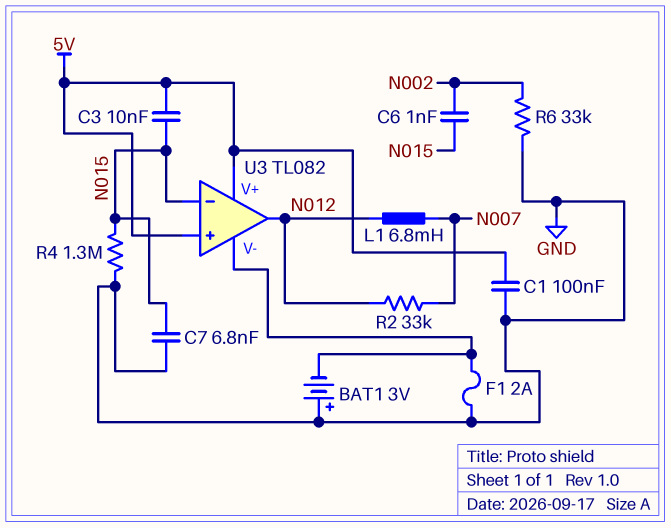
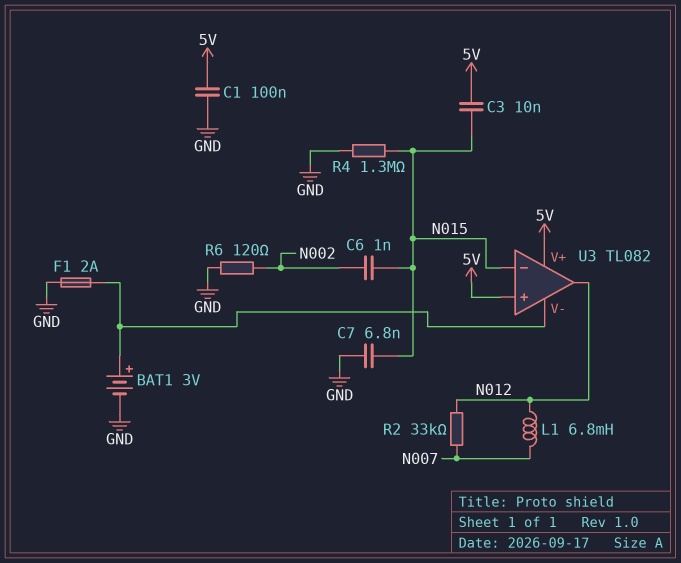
BAT1: 3V (plus GND, minus U3/V-) -> 3V (plus U3/V-, minus GND)
R6: 33k (GND, N002) -> 120 (GND, N002)

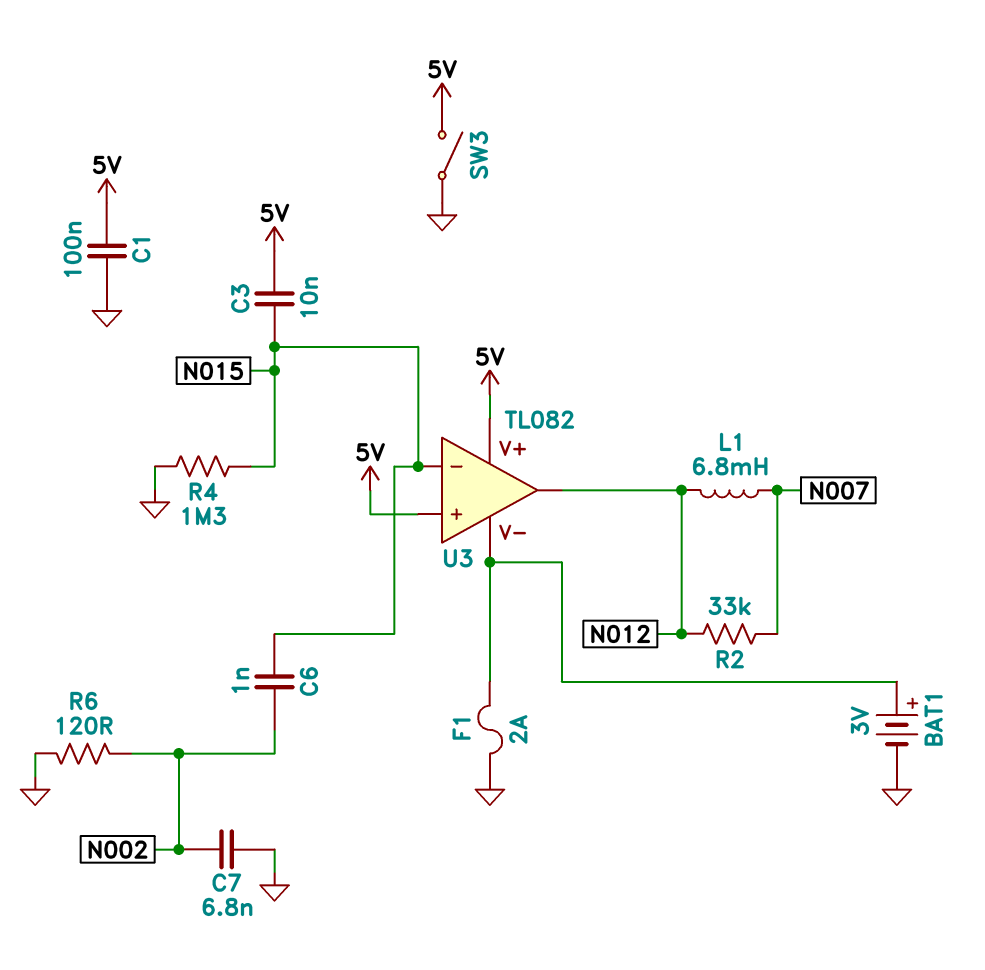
C7: 6.8nF (GND, N015) -> 6.8nF (GND, N002)
SW3: none -> switch (5V, GND)

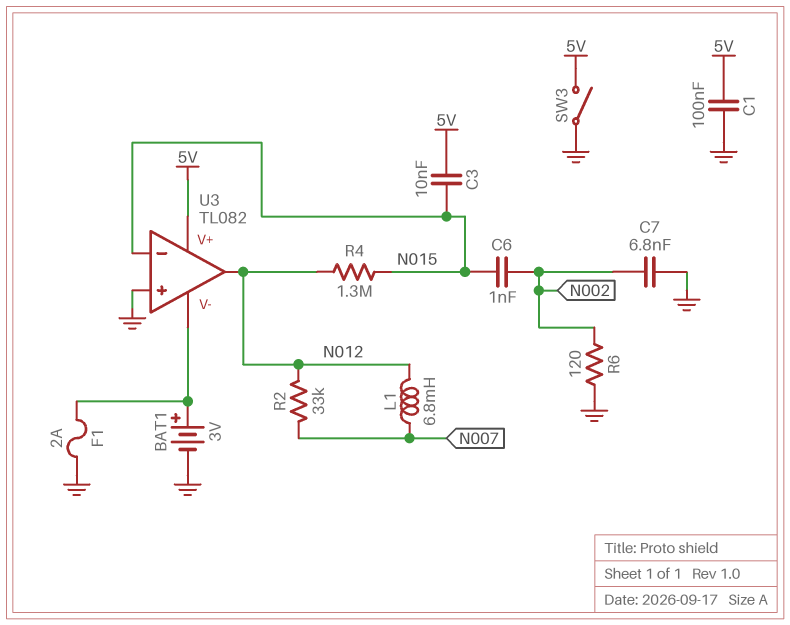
R4: 1.3M (GND, N015) -> 1.3M (N012, N015)
U3 pin in+: 5V -> GND

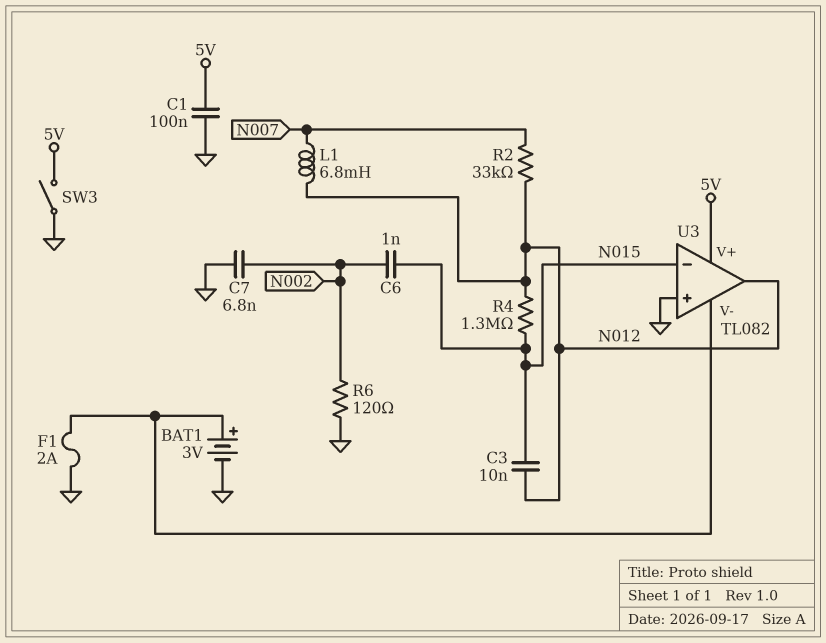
C3: 10nF (5V, N015) -> 10nF (N012, N015)

